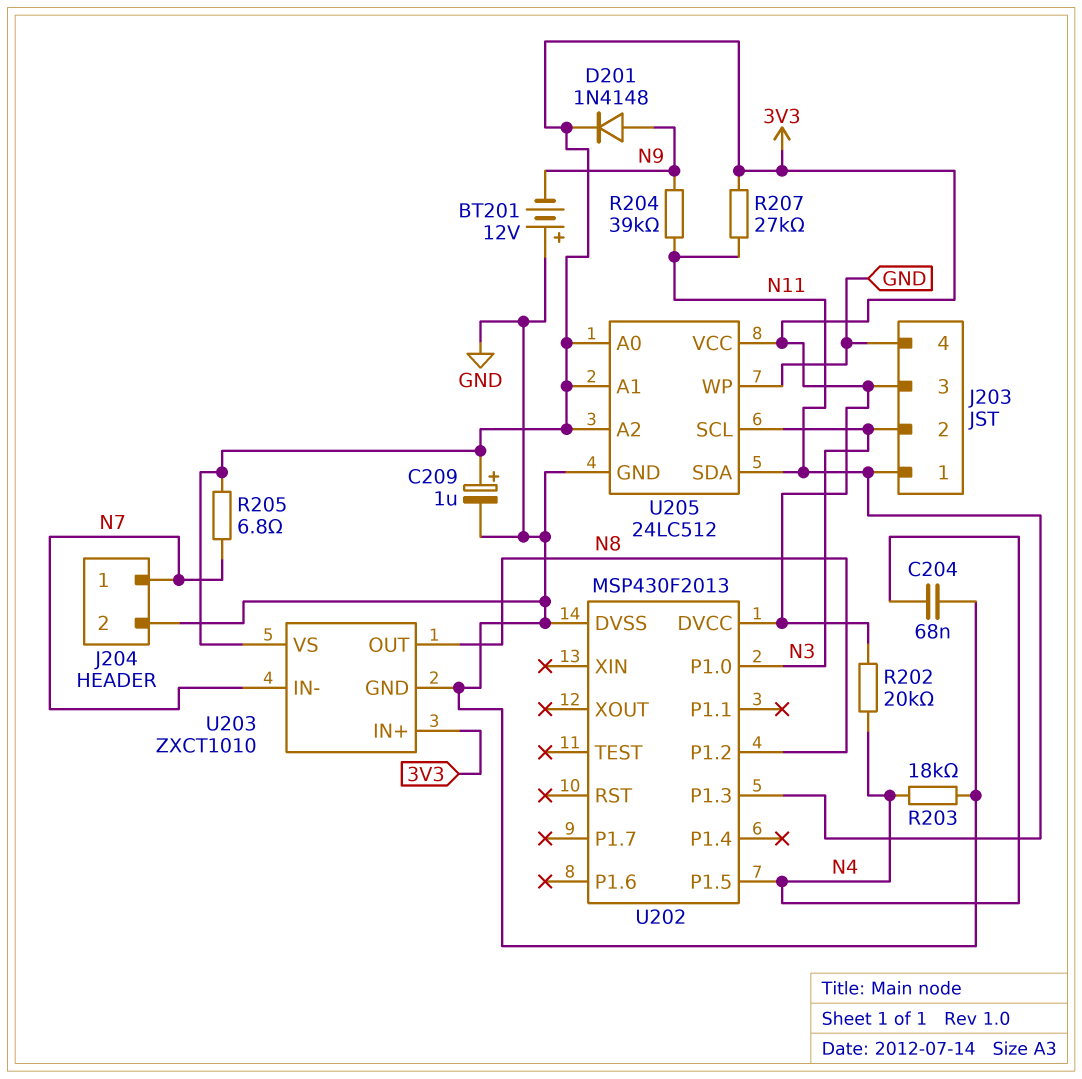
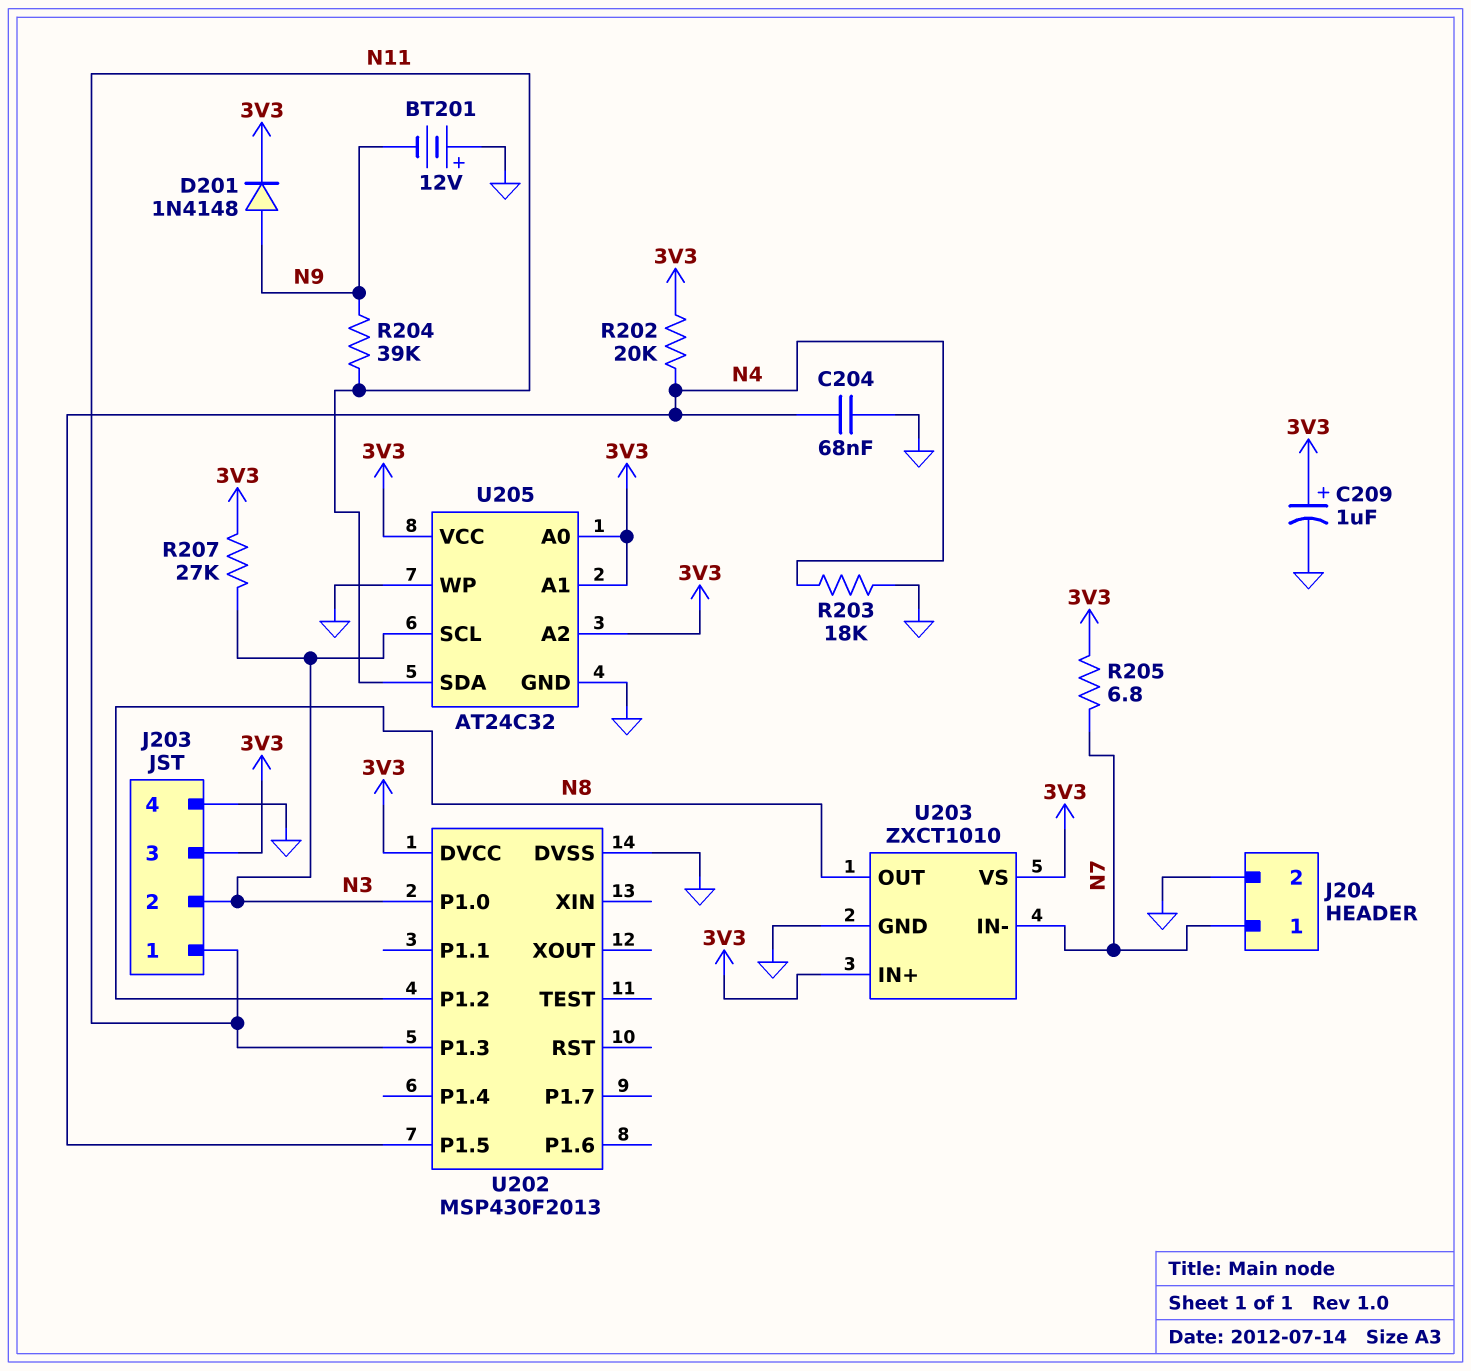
R207: 27k (3V3, N11) -> 27k (3V3, N3)
U205: 24LC512 -> AT24C32

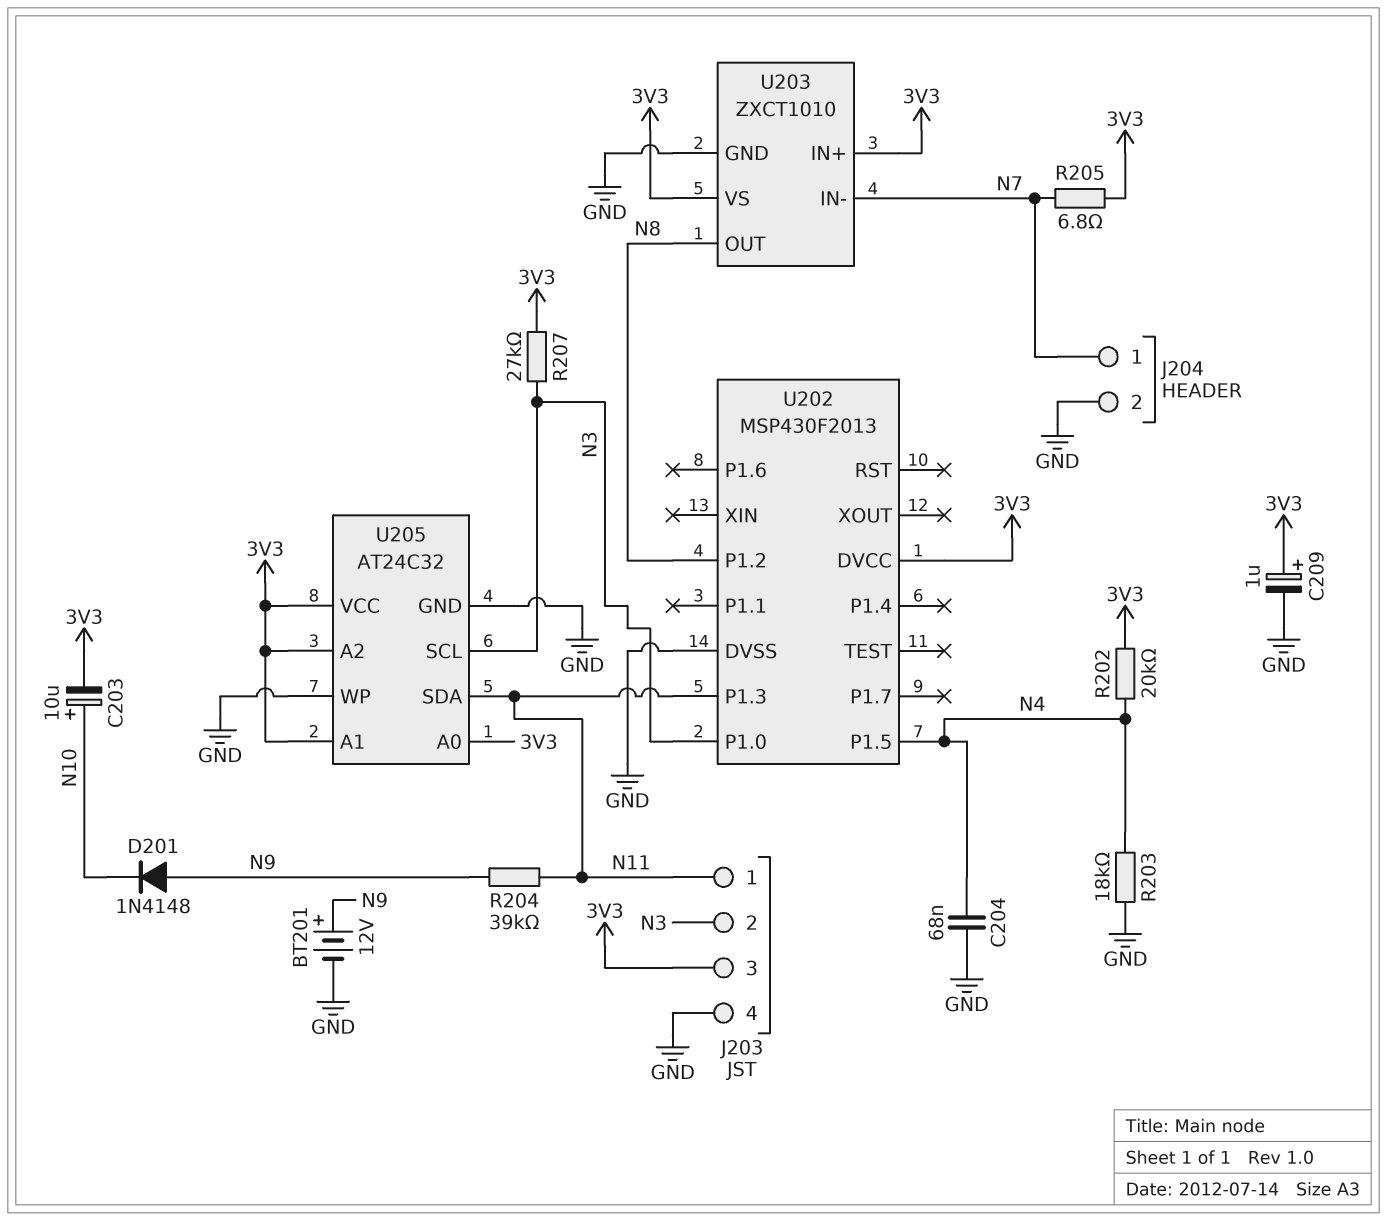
BT201: 12V (plus GND, minus N9) -> 12V (plus N9, minus GND)
C203: none -> 10uF (plus N10, minus 3V3)
D201: diode 1N4148 (A N9, K 3V3) -> diode 1N4148 (A N9, K N10)

